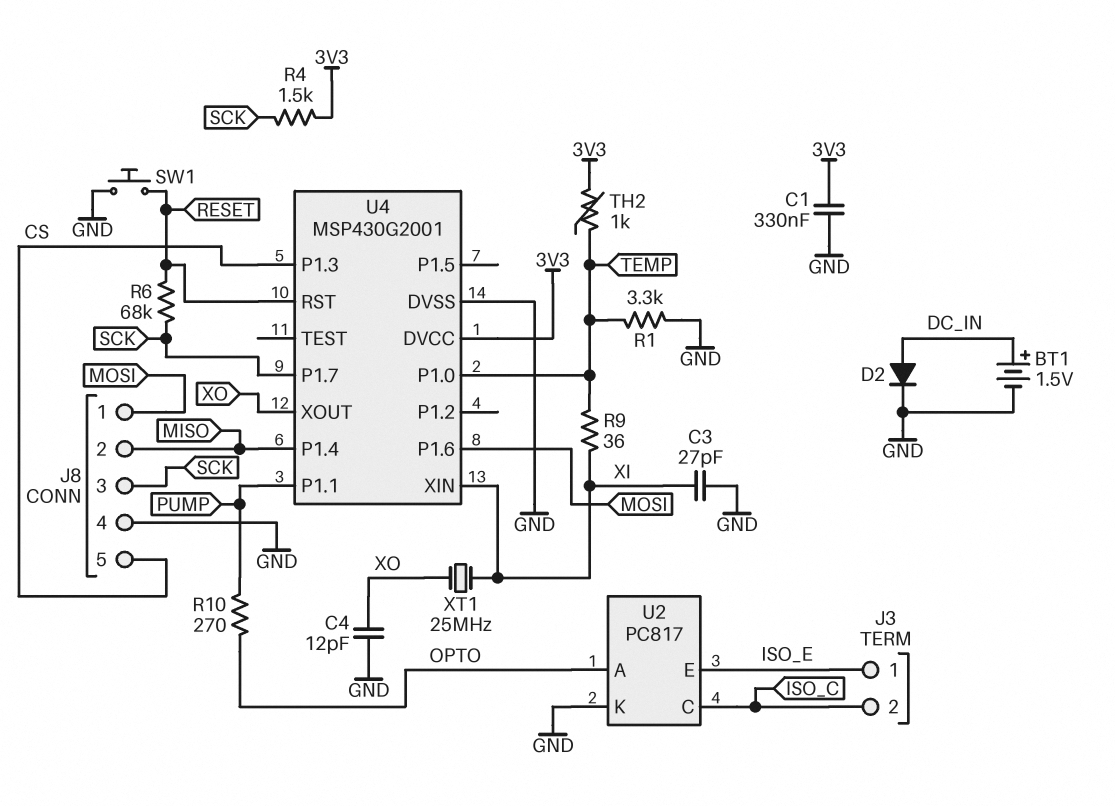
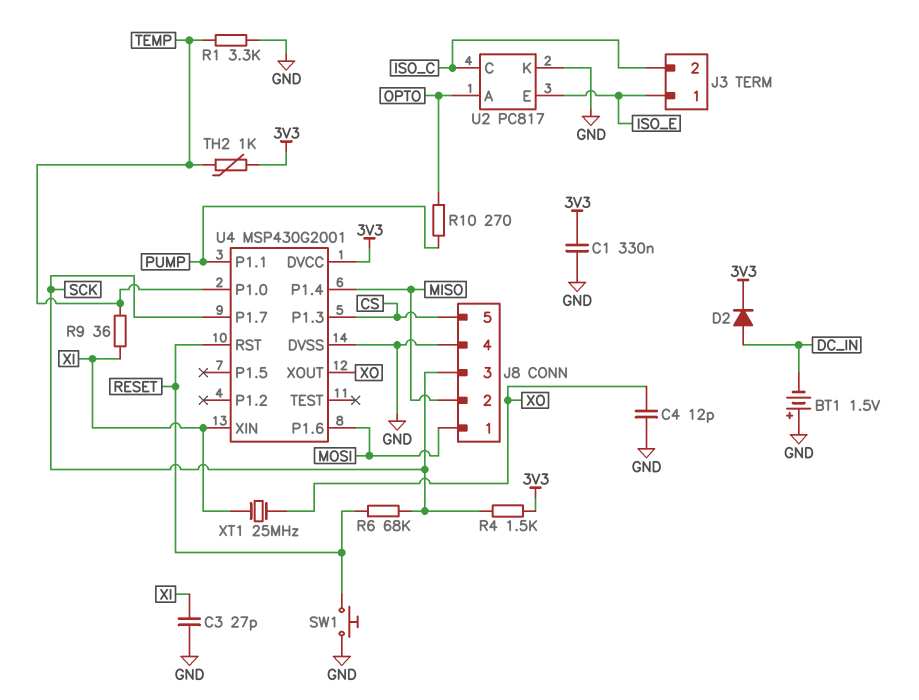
BT1: 1.5V (plus DC_IN, minus GND) -> 1.5V (plus GND, minus DC_IN)
D2: diode (A DC_IN, K GND) -> diode (A DC_IN, K 3V3)

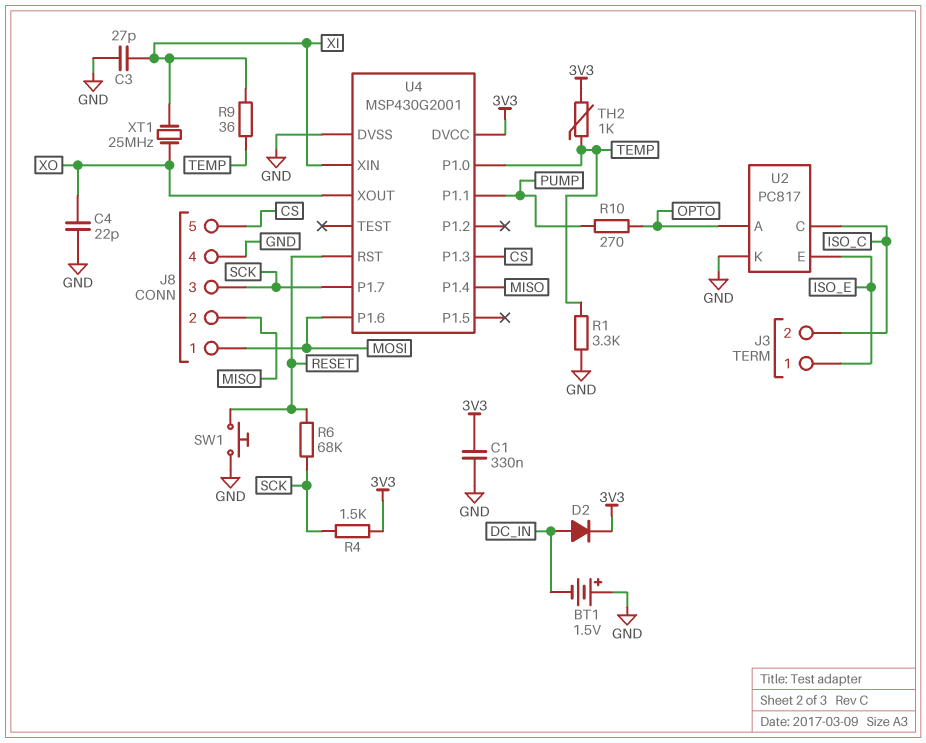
C4: 12pF (GND, XO) -> 22pF (GND, XO)

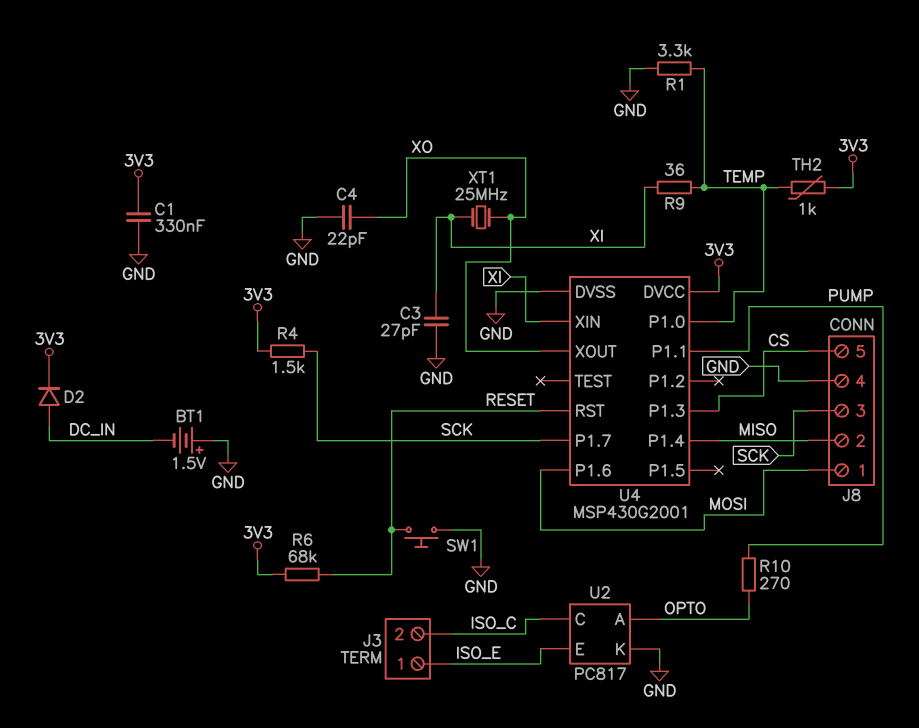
R6: 68k (RESET, SCK) -> 68k (3V3, RESET)

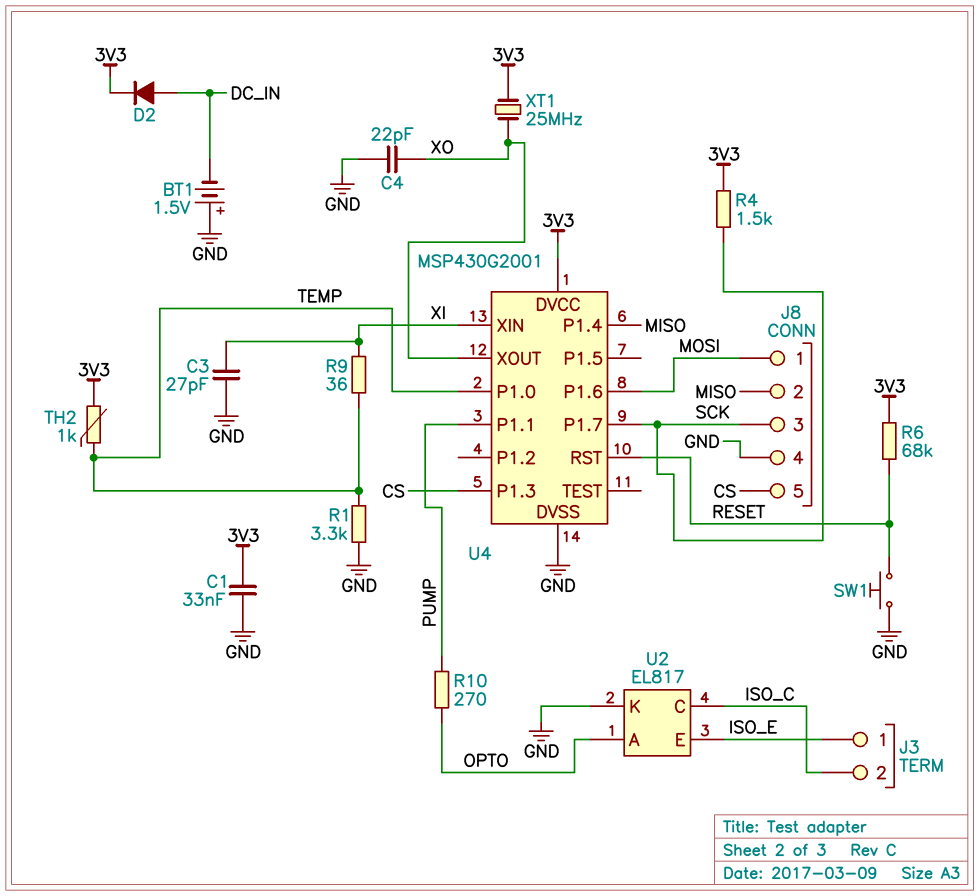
C1: 330nF (3V3, GND) -> 33nF (3V3, GND)
U2: PC817 -> EL817
XT1: 25MHz (XI, XO) -> 25MHz (3V3, XO)

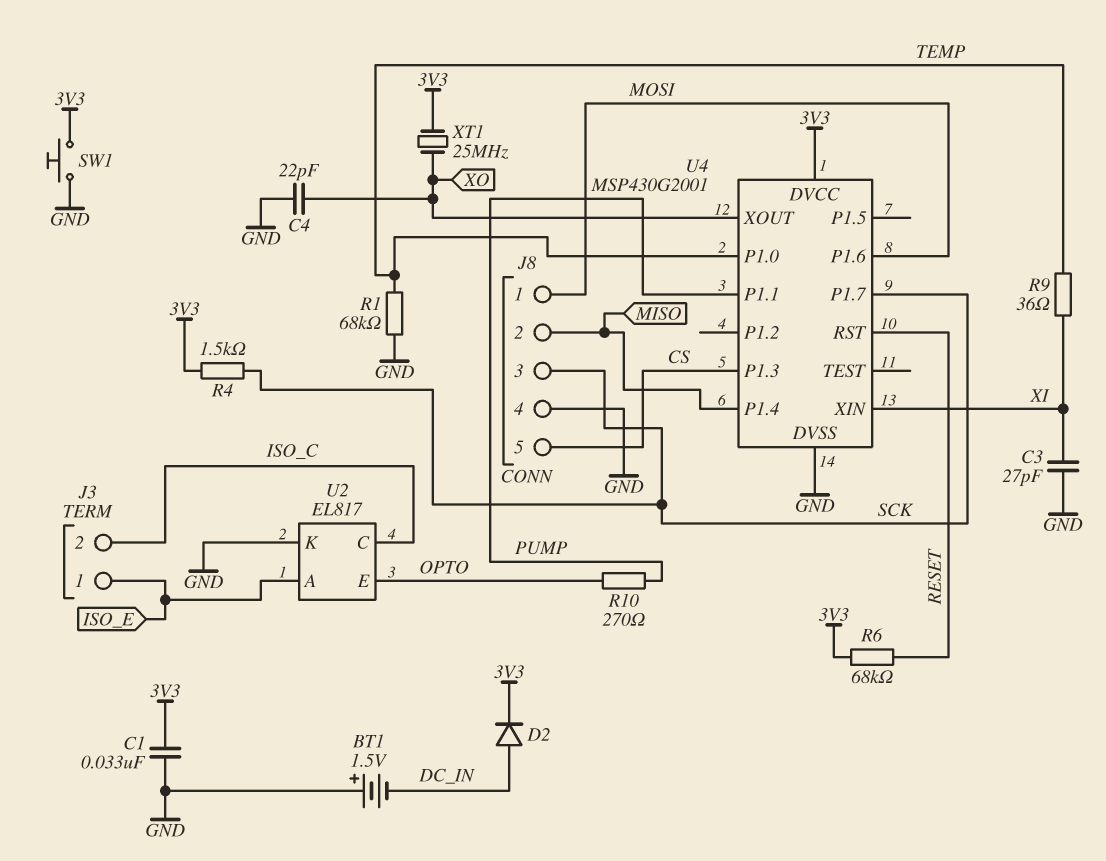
R1: 3.3k (GND, TEMP) -> 68k (GND, TEMP)
SW1: button (GND, RESET) -> button (3V3, GND)
TH2: 1k (3V3, TEMP) -> none
U2 pin A: OPTO -> ISO_E
U2 pin E: ISO_E -> OPTO

